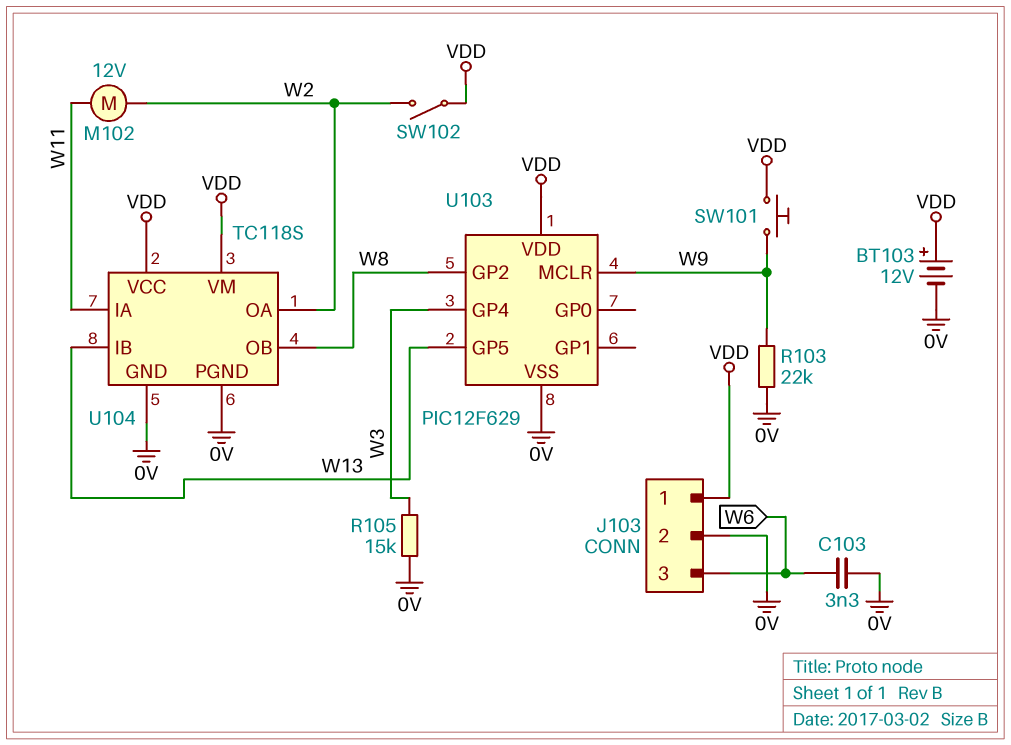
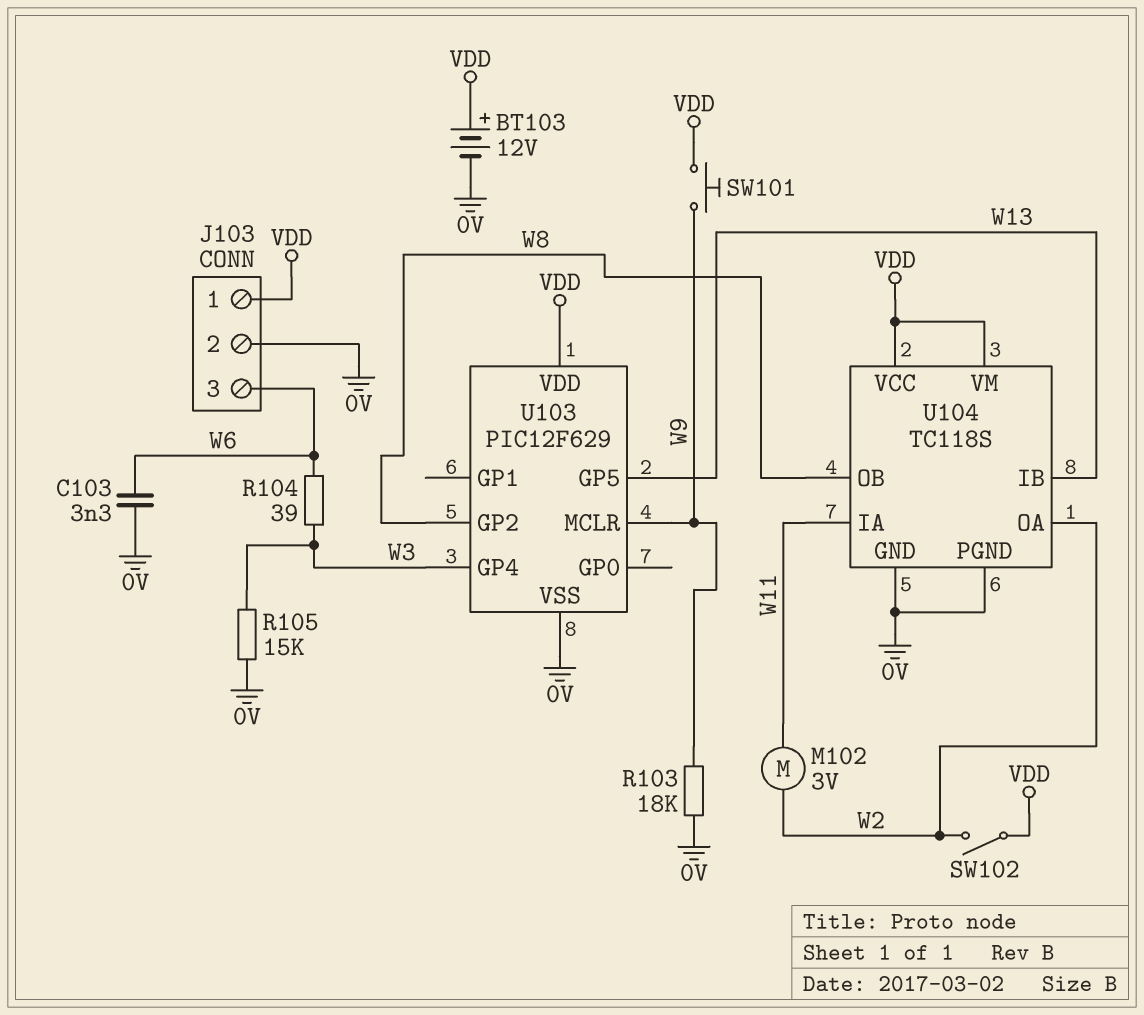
M102: motor 12V (W2, W11) -> motor 3V (W2, W11)
R103: 22k (0V, W9) -> 18k (0V, W9)
R104: none -> 39 (W3, W6)

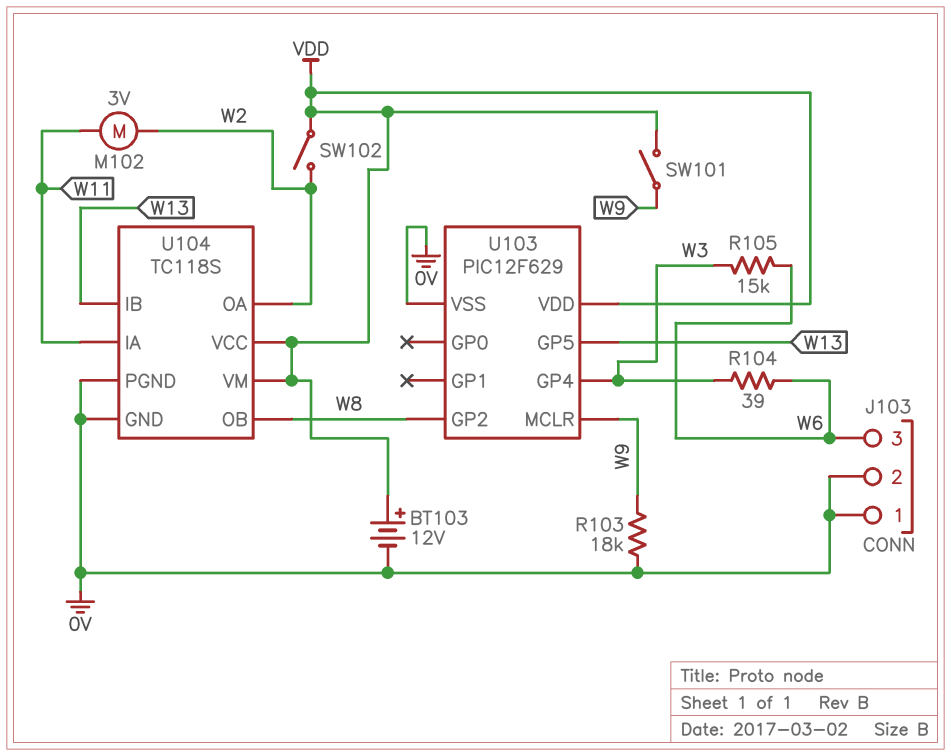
C103: 3.3nF (0V, W6) -> none
J103 pin 1: VDD -> 0V
R105: 15k (0V, W3) -> 15k (W3, W6)
SW101: button (VDD, W9) -> switch (VDD, W9)

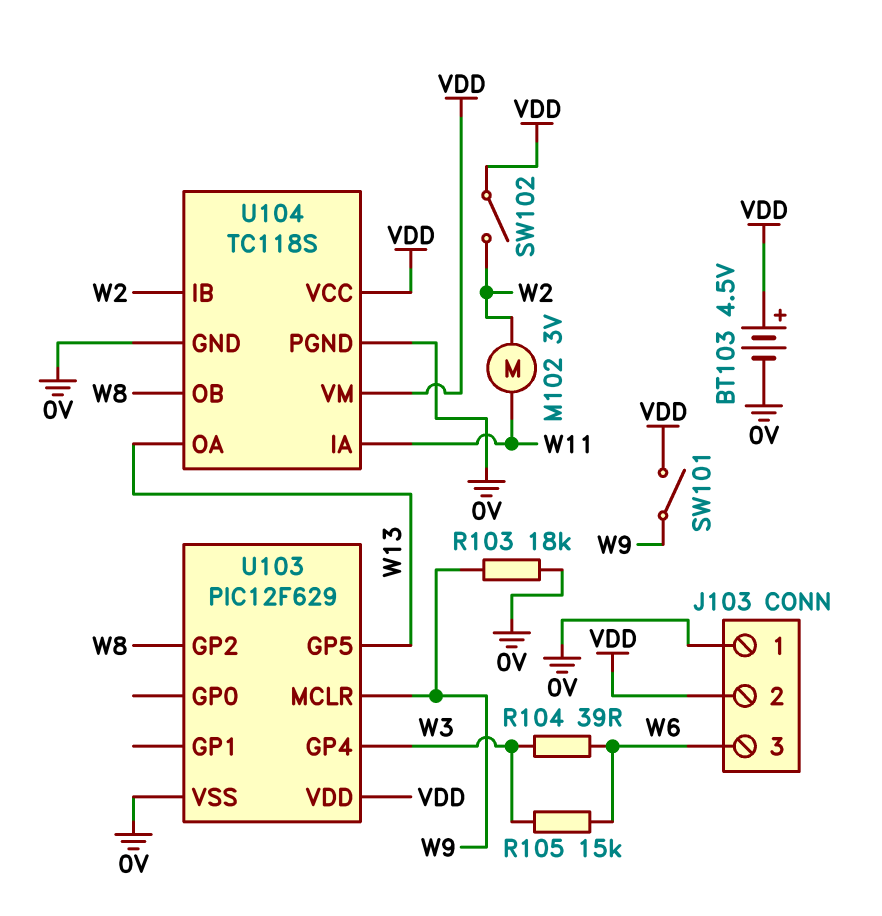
BT103: 12V (plus VDD, minus 0V) -> 4.5V (plus VDD, minus 0V)
J103 pin 2: 0V -> VDD
U104 pin IB: W13 -> W2
U104 pin OA: W2 -> W13

